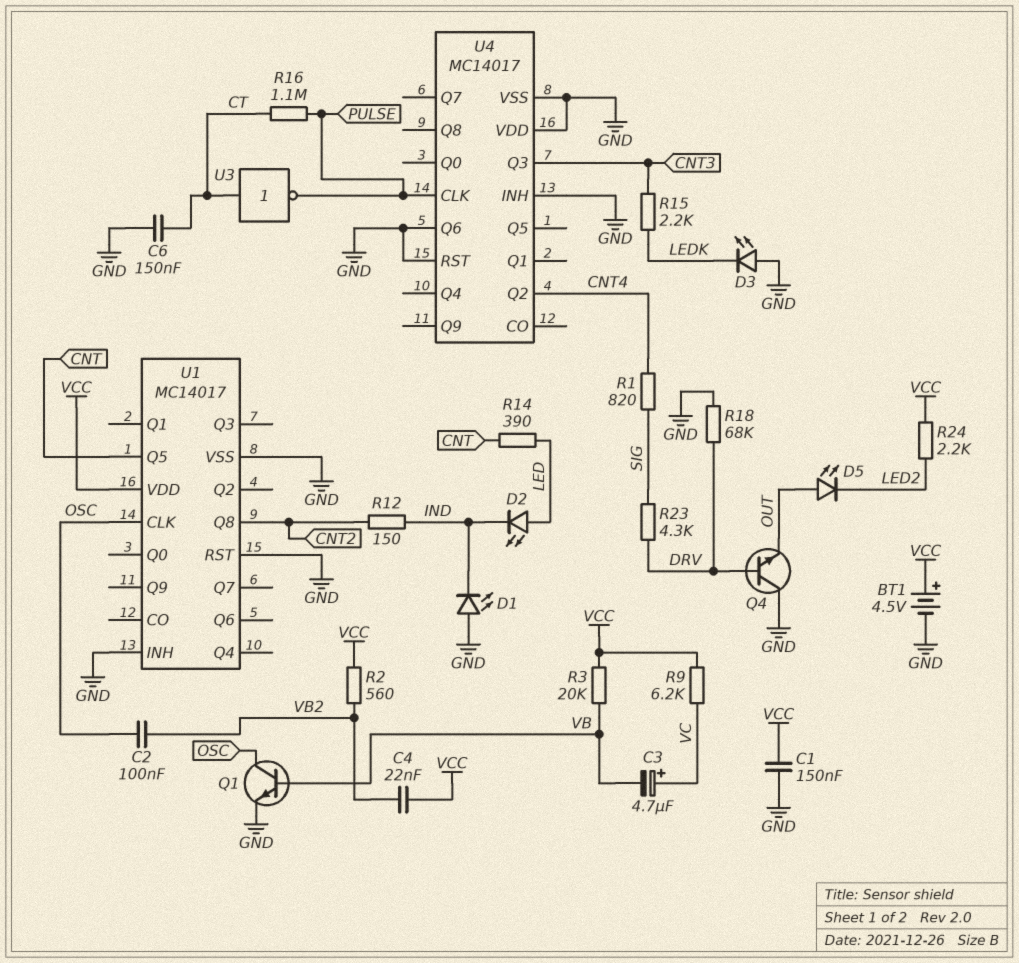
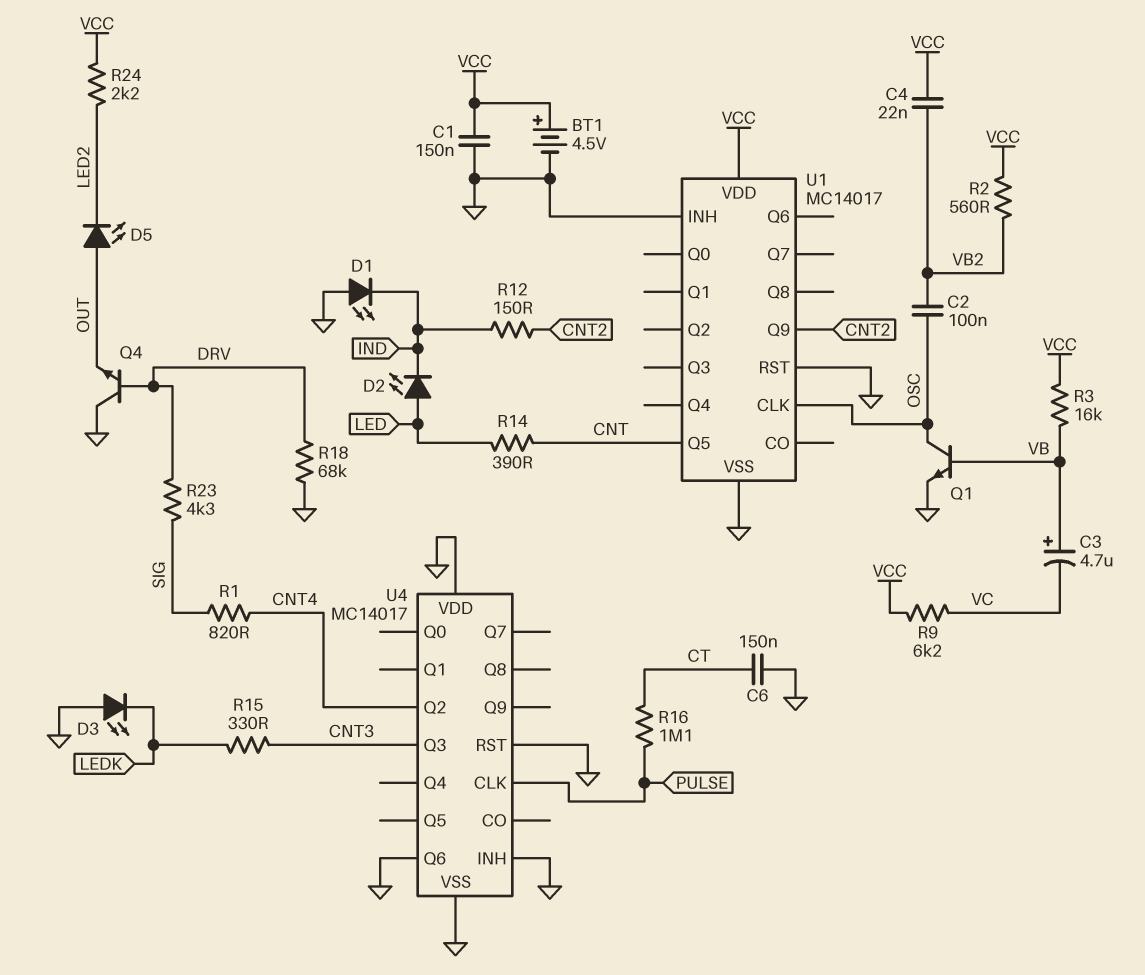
C3: 4.7uF (plus VC, minus VB) -> 4.7uF (plus VB, minus VC)
R3: 20k (VB, VCC) -> 16k (VB, VCC)
R15: 2.2k (CNT3, LEDK) -> 330 (CNT3, LEDK)
U1 pin Q8: CNT2 -> none
U1 pin Q9: none -> CNT2
U3: NOT (in CT, out PULSE) -> none

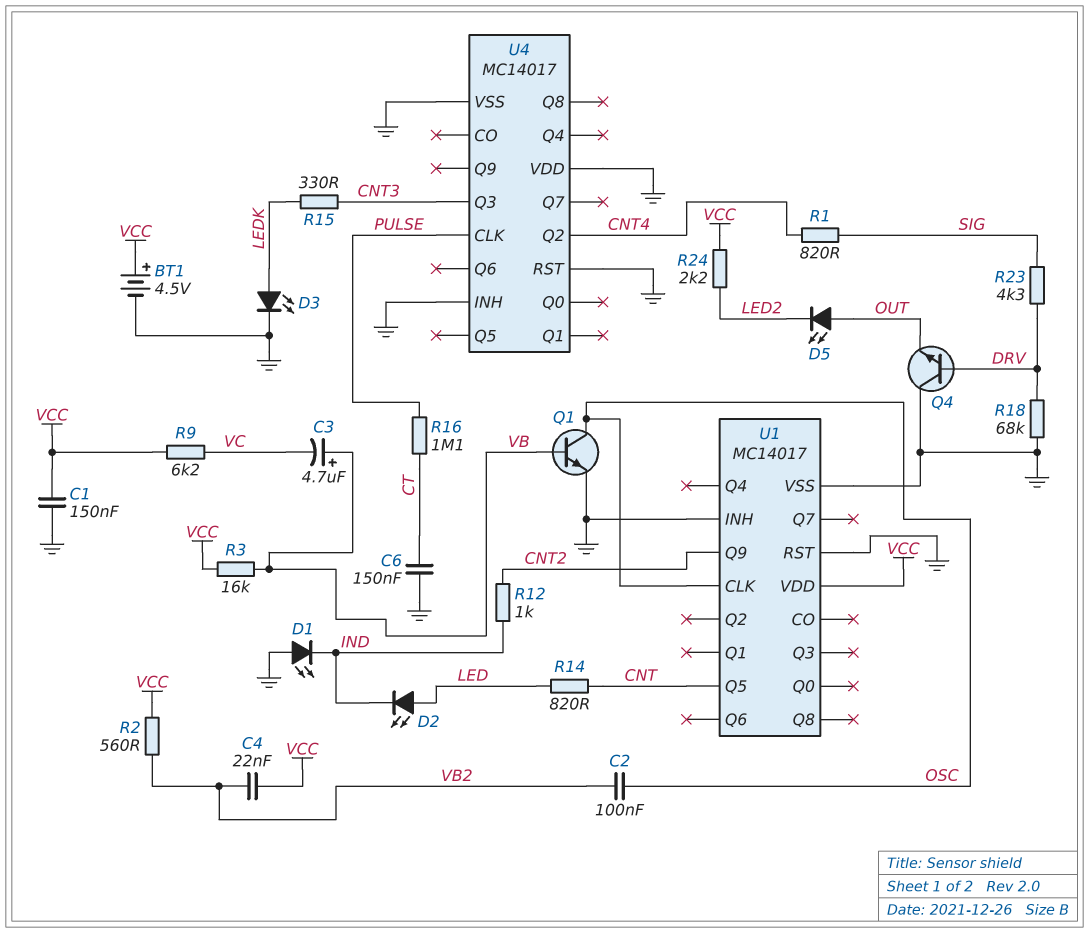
D3: LED (A GND, K LEDK) -> LED (A LEDK, K GND)
R12: 150 (CNT2, IND) -> 1k (CNT2, IND)
R14: 390 (CNT, LED) -> 820 (CNT, LED)
U4 pin Q6: GND -> none

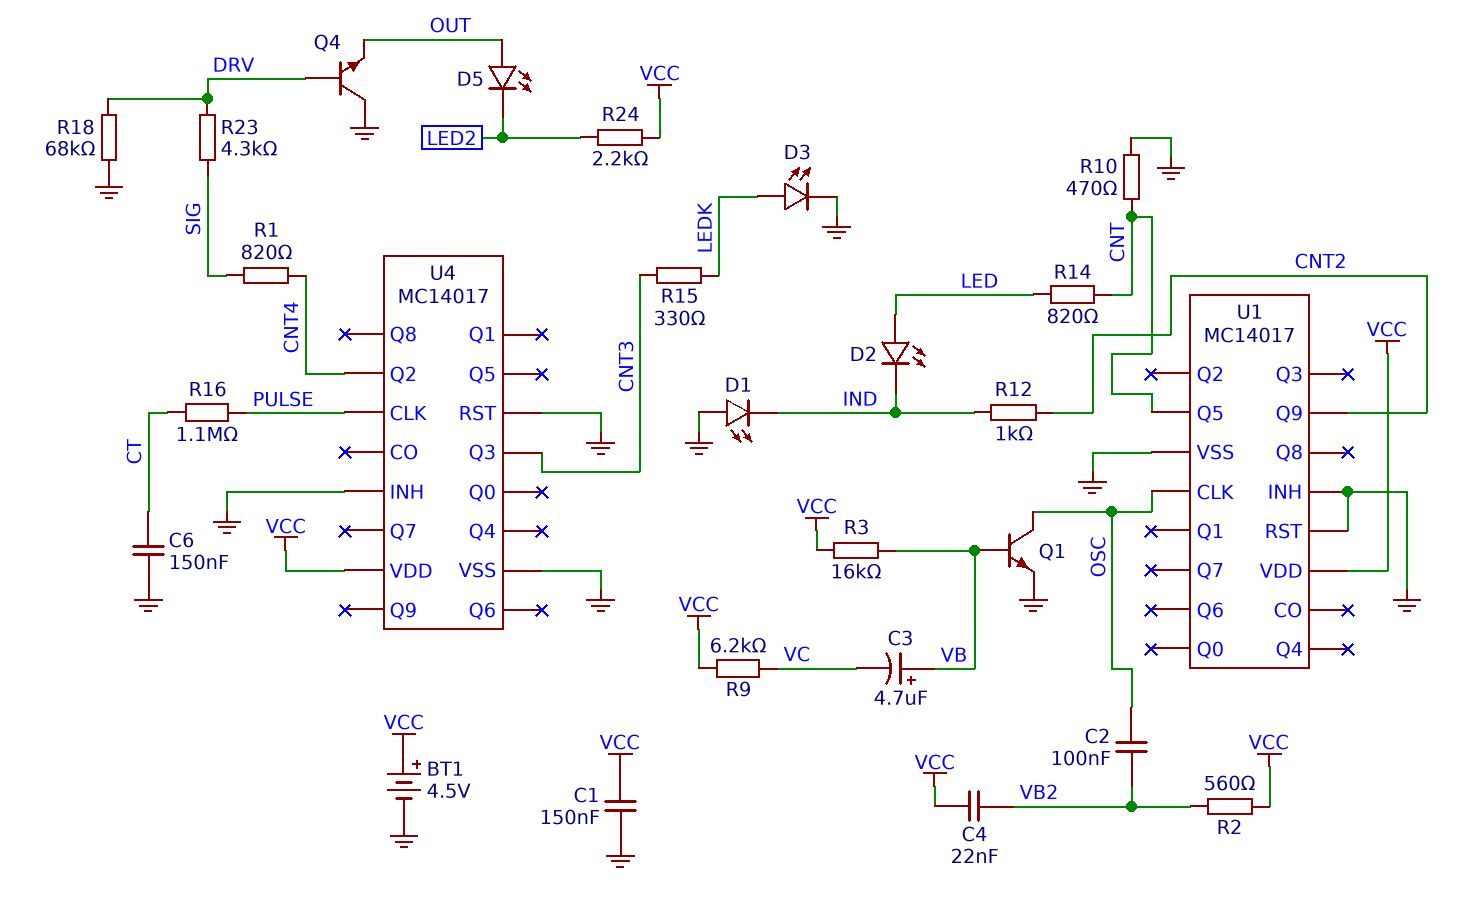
R10: none -> 470 (CNT, GND)
U4 pin VDD: GND -> VCC

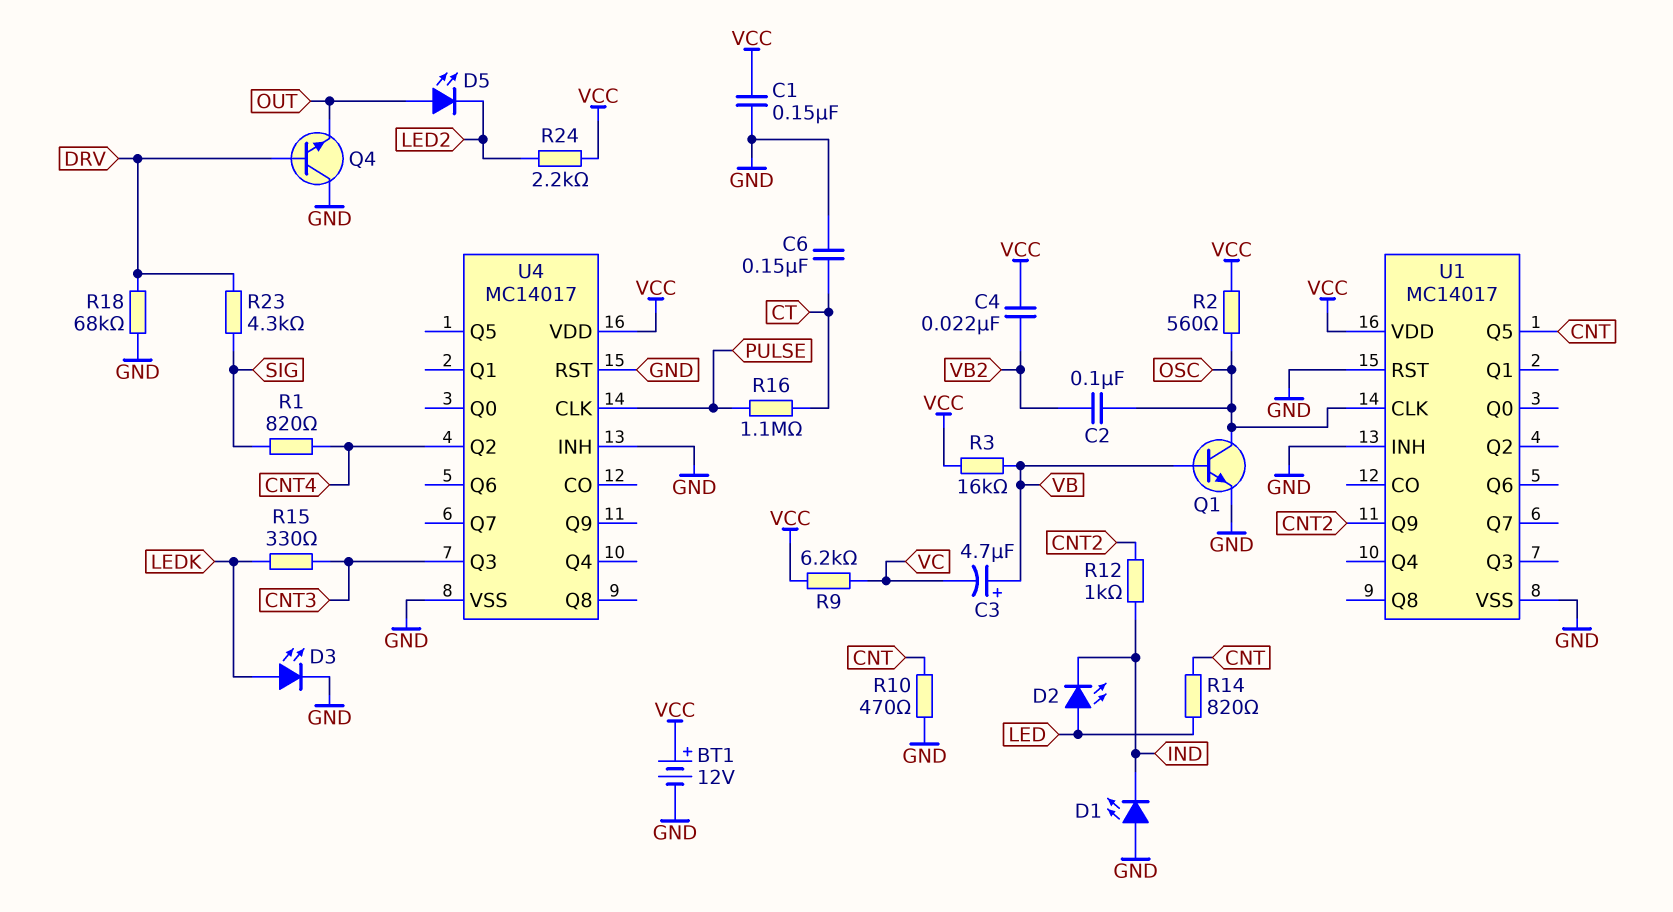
BT1: 4.5V (plus VCC, minus GND) -> 12V (plus VCC, minus GND)
R2: 560 (VB2, VCC) -> 560 (OSC, VCC)

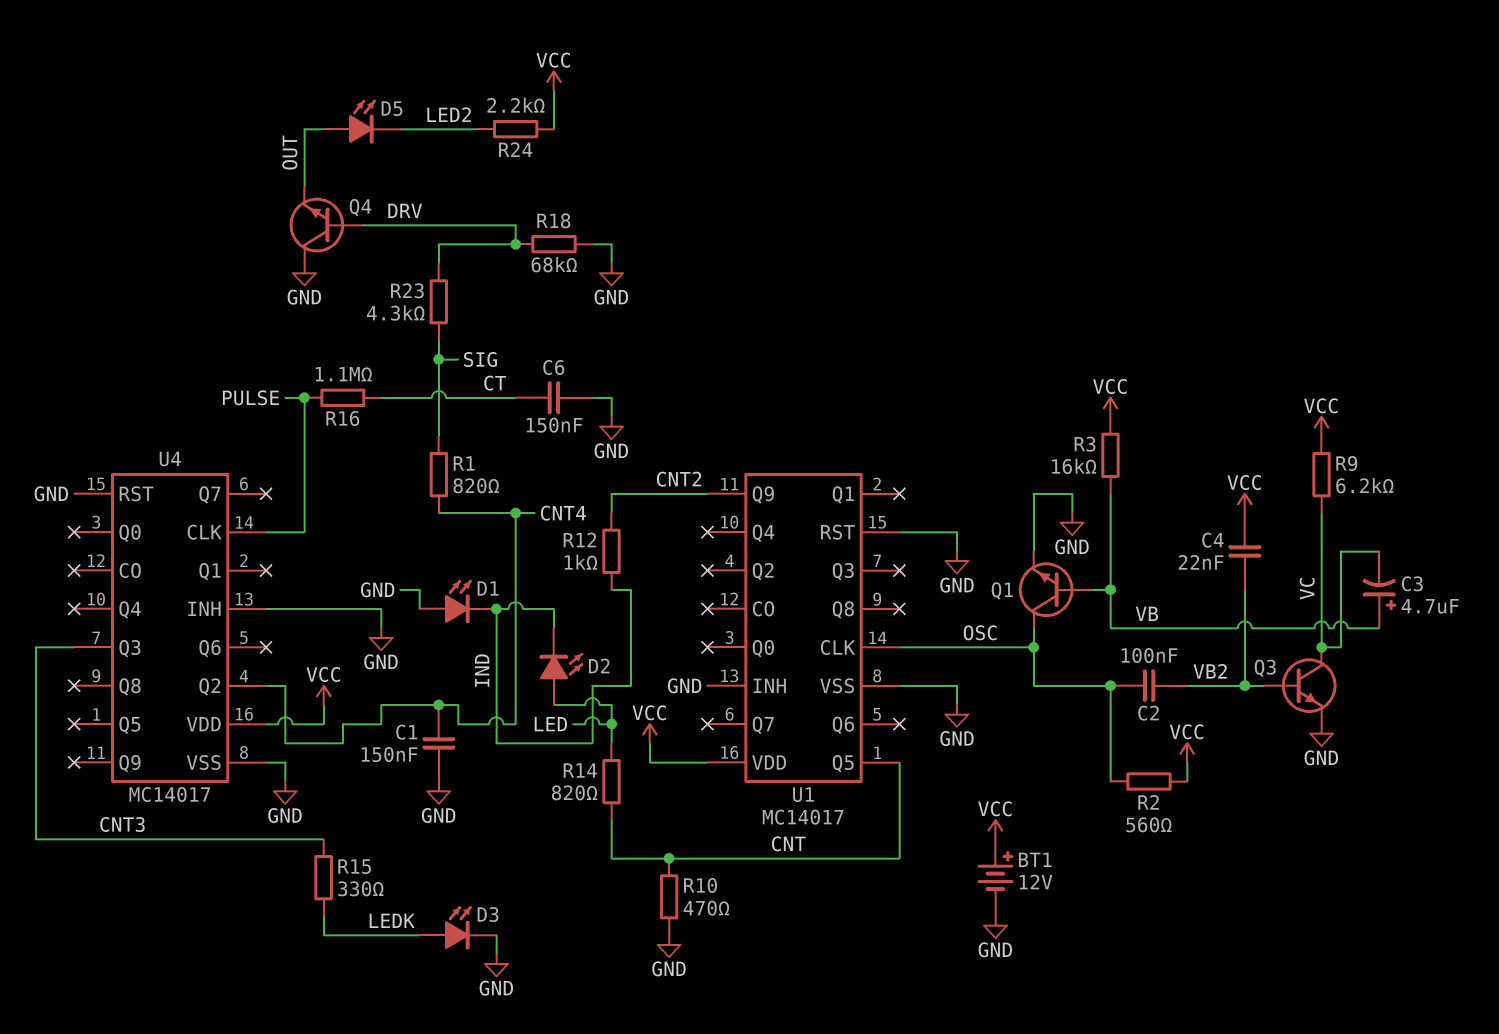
C1: 150nF (GND, VCC) -> 150nF (CNT4, GND)
Q3: none -> NPN (B VB2, C VC, E GND)

